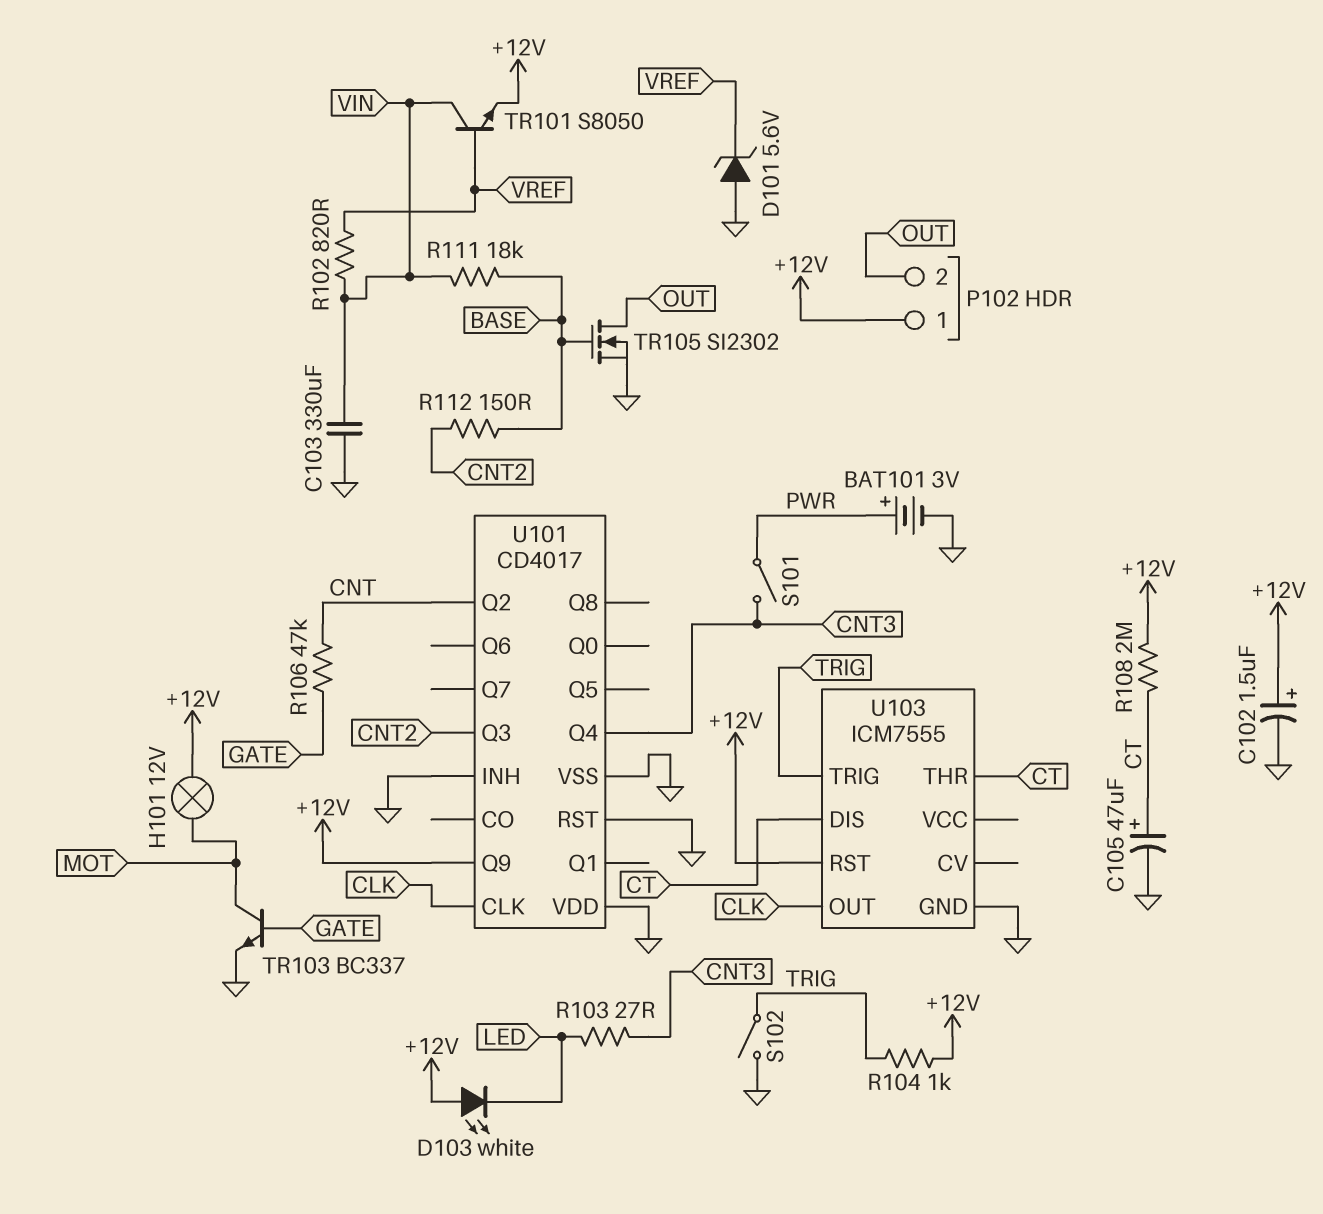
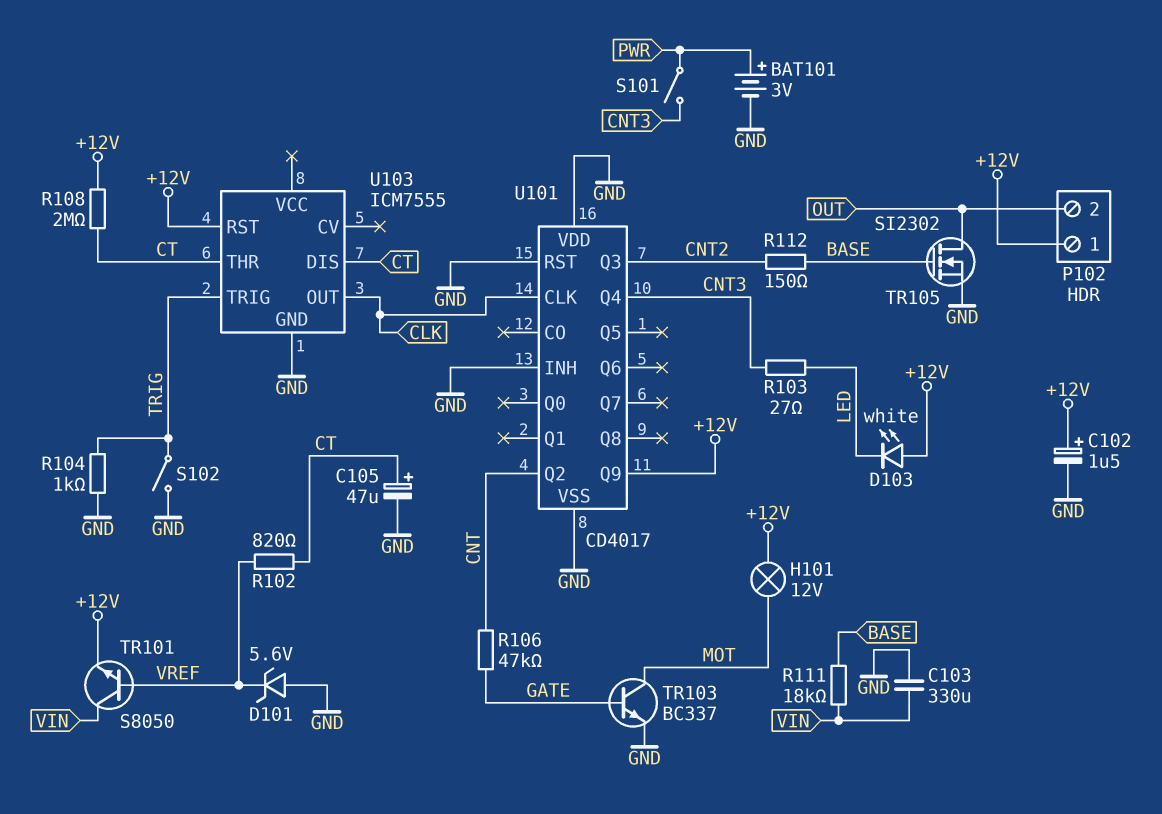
R102: 820 (VIN, VREF) -> 820 (CT, VREF)
R104: 1k (+12V, TRIG) -> 1k (GND, TRIG)

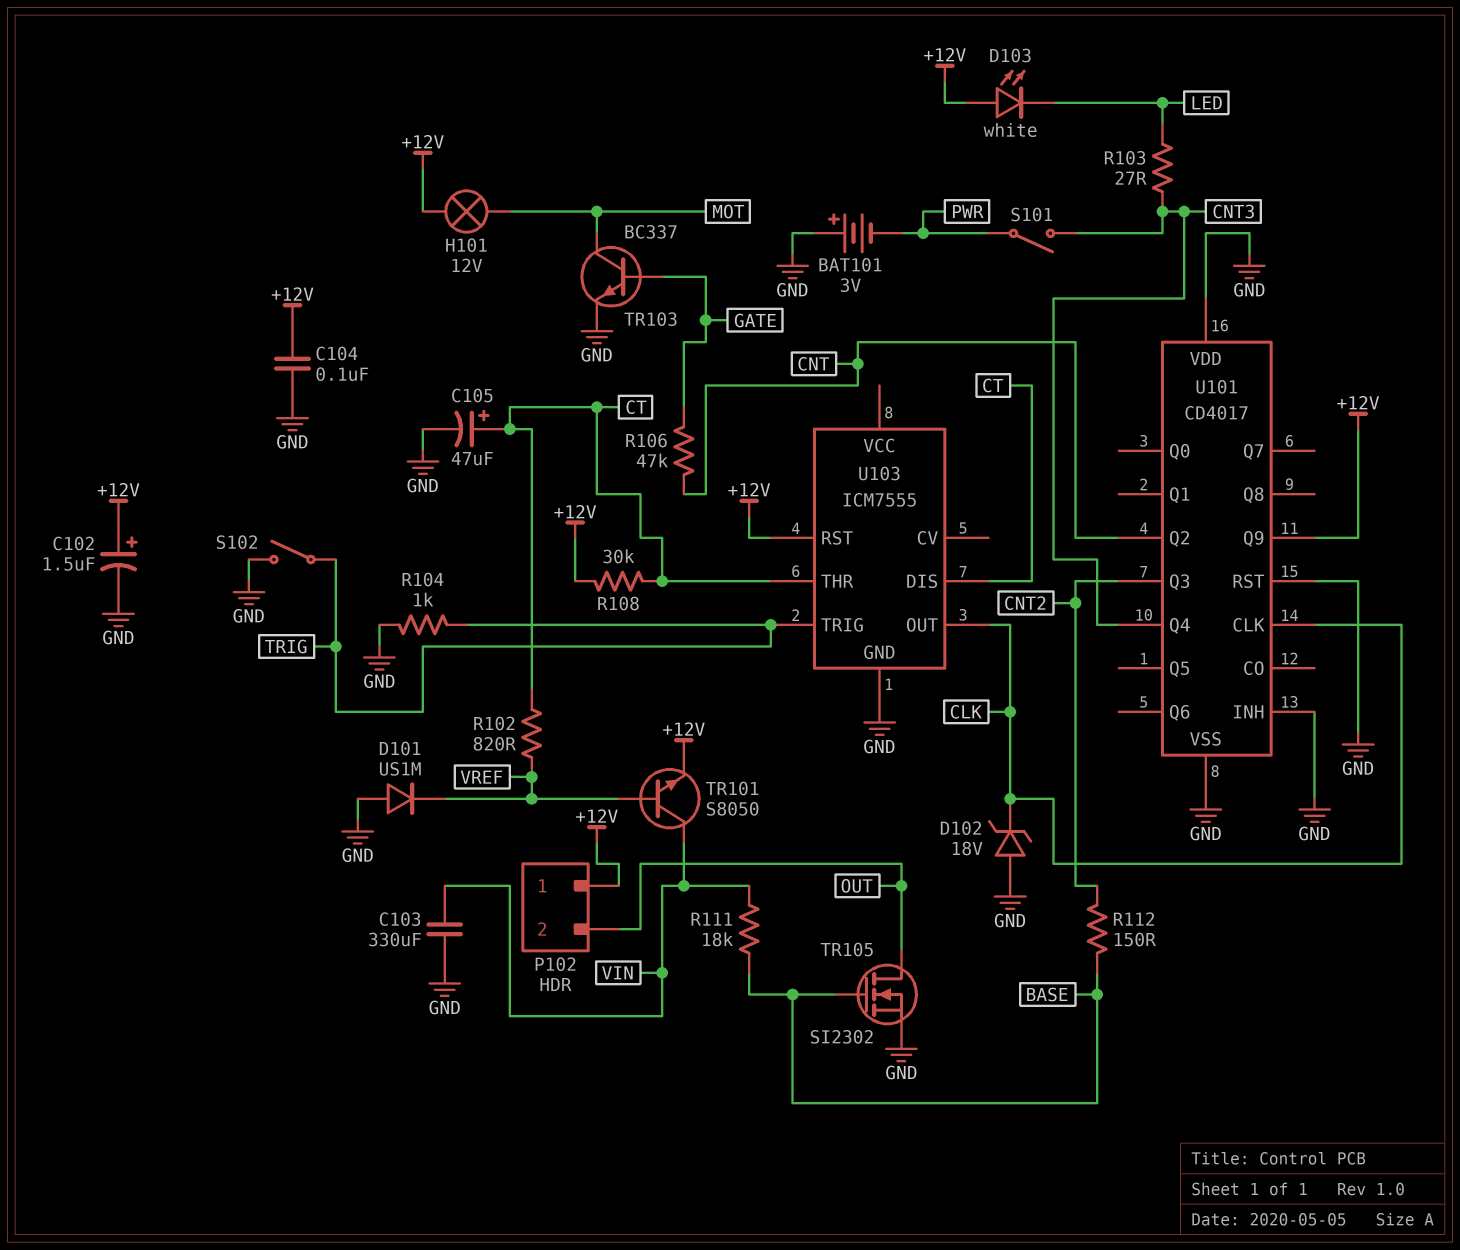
BAT101: 3V (plus PWR, minus GND) -> 3V (plus GND, minus PWR)
C104: none -> 100nF (+12V, GND)
D101: zener 5.6V (A GND, K VREF) -> diode US1M (A GND, K VREF)
D102: none -> zener 18V (A GND, K CLK)
R108: 2M (+12V, CT) -> 30k (+12V, CT)

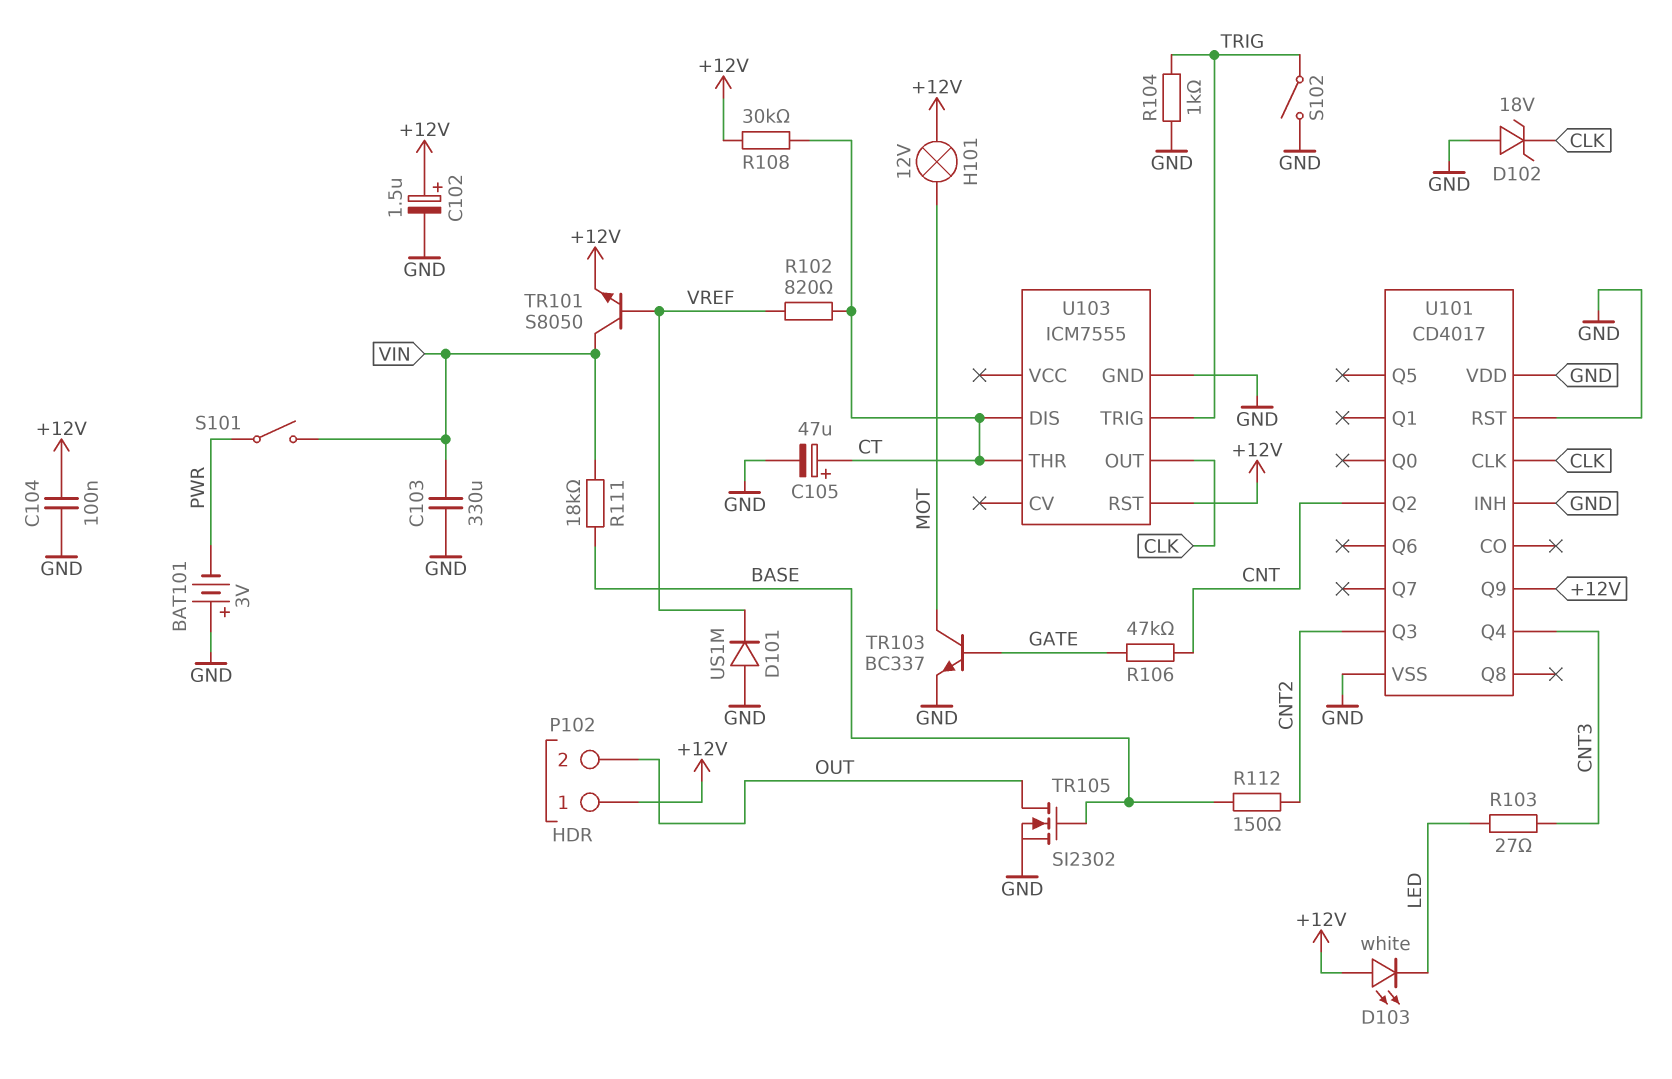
S101: switch (CNT3, PWR) -> switch (PWR, VIN)

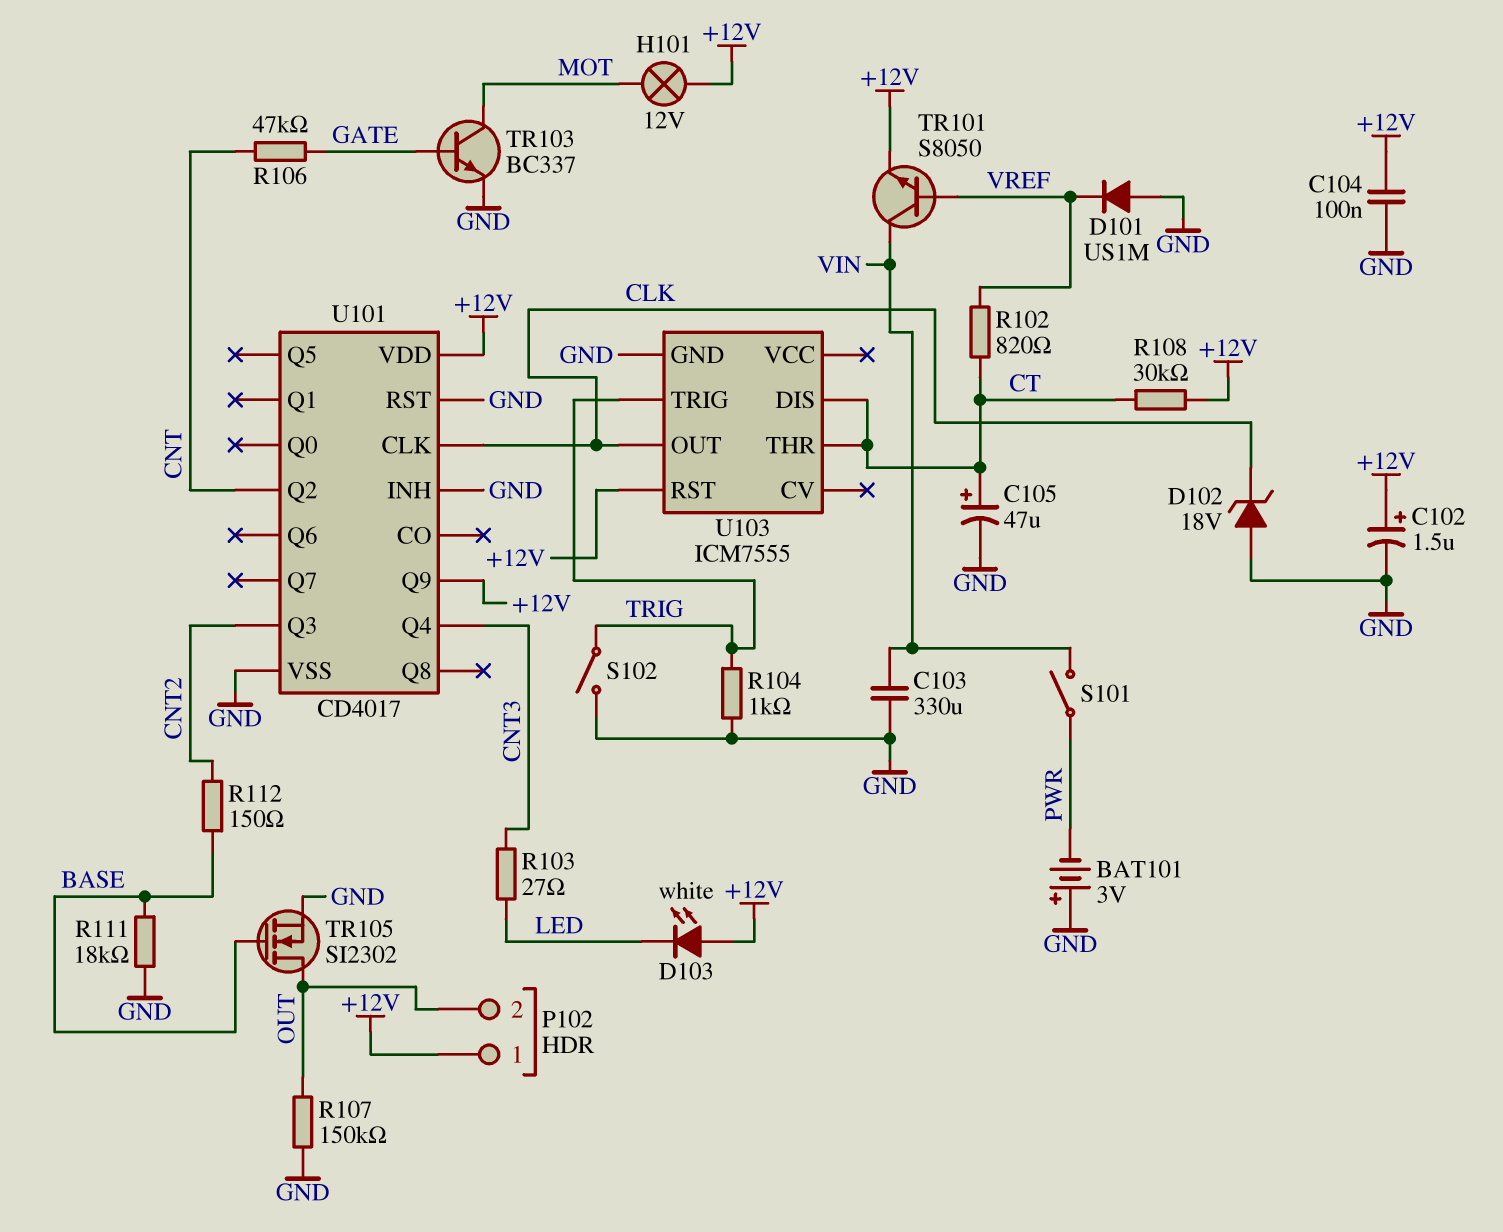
R107: none -> 150k (GND, OUT)
R111: 18k (BASE, VIN) -> 18k (BASE, GND)
U101 pin VDD: GND -> +12V

